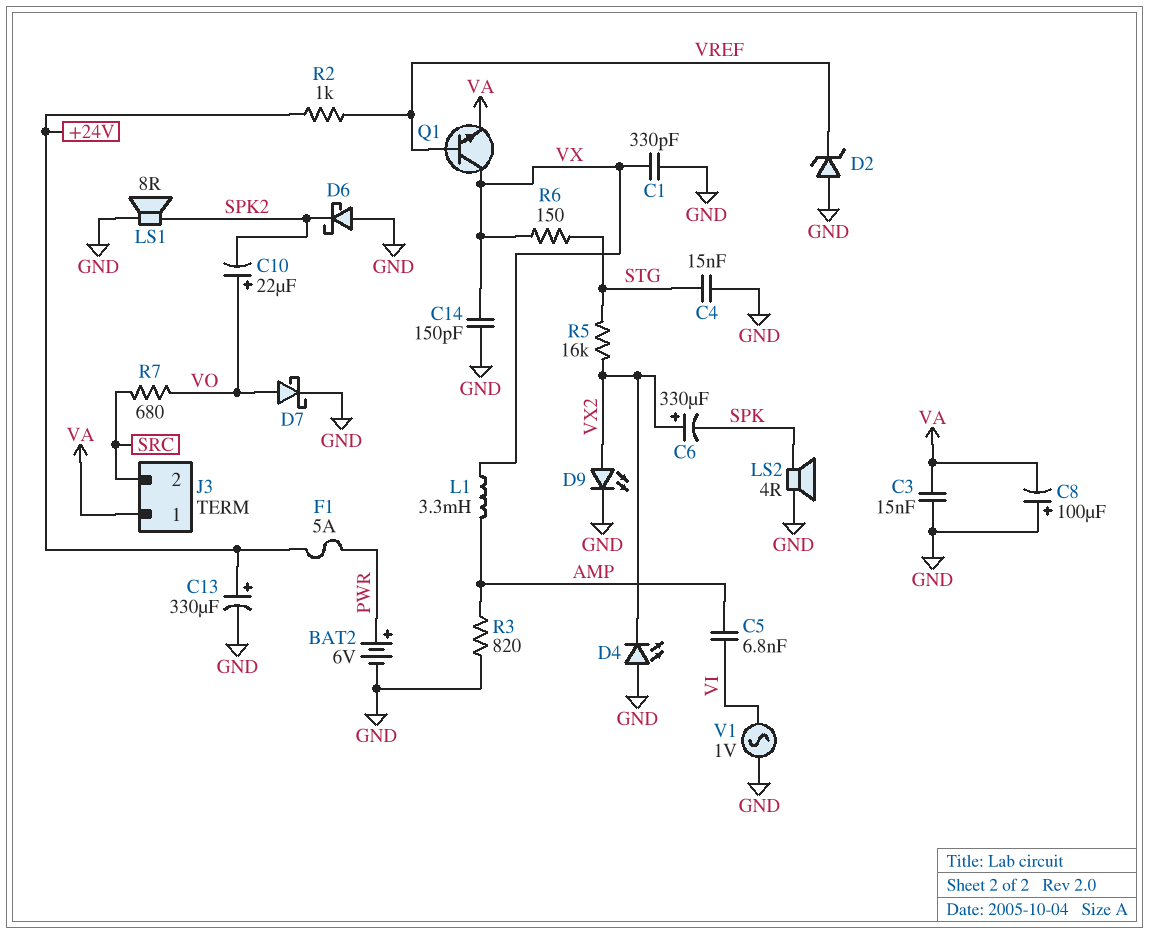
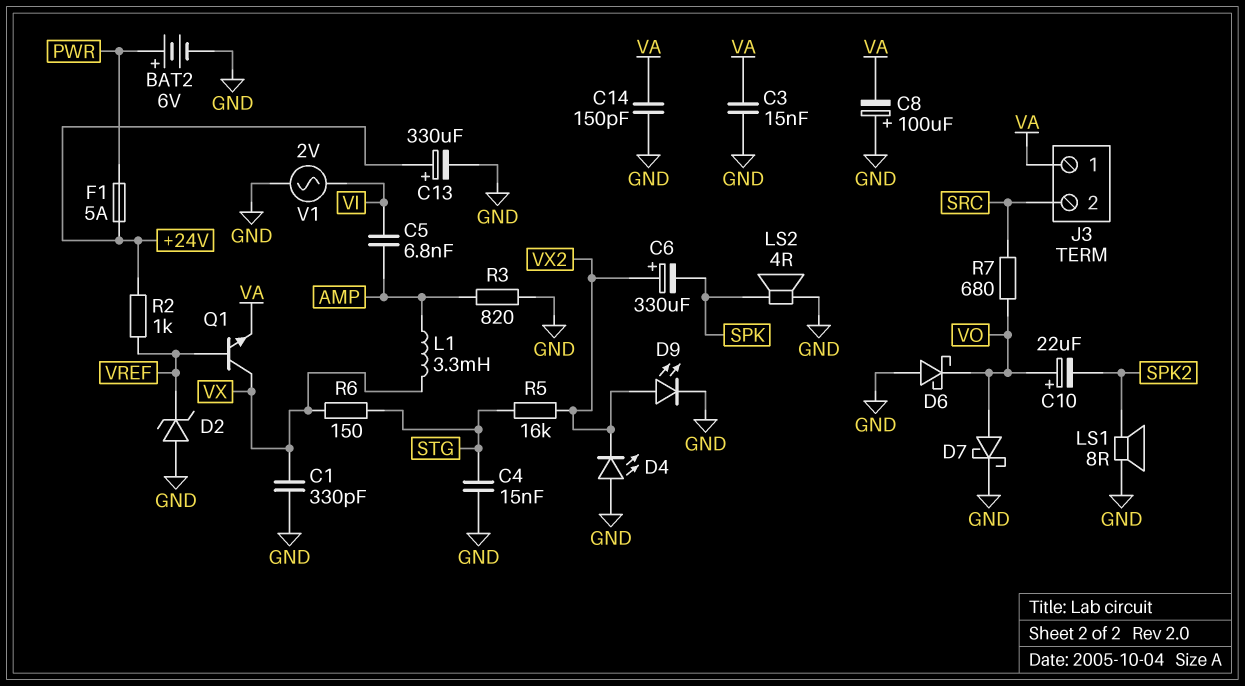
C14: 150pF (GND, VX) -> 150pF (GND, VA)
D6: schottky (A GND, K SPK2) -> schottky (A GND, K VO)
V1: AC 1V (GND, VI) -> AC 2V (GND, VI)

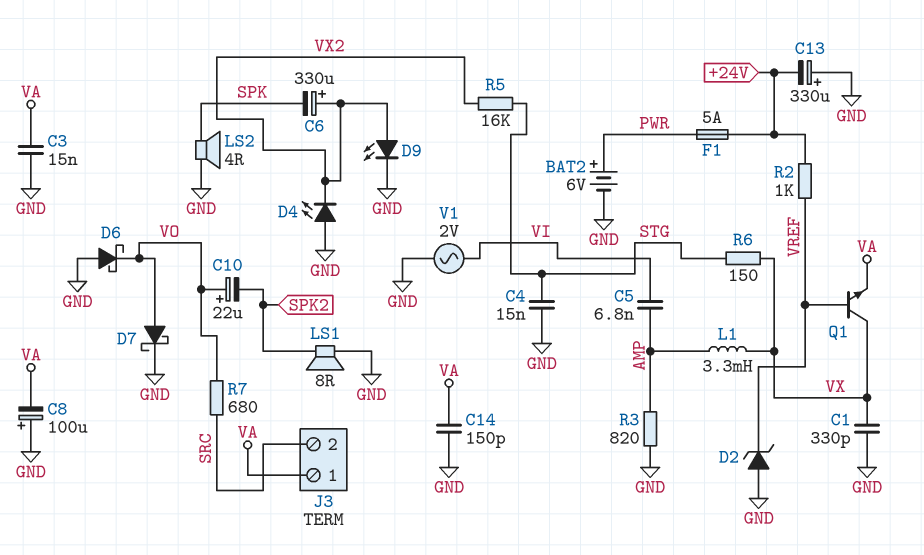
C13: 330uF (plus +24V, minus GND) -> 330uF (plus GND, minus +24V)

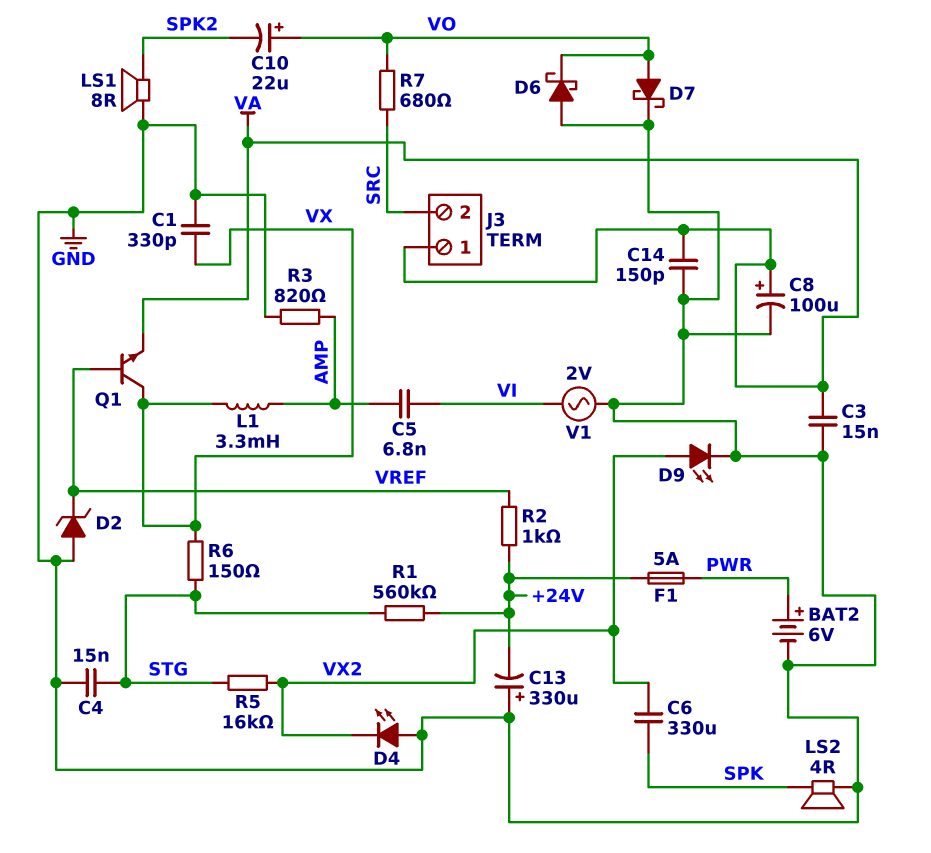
C6: 330uF (plus VX2, minus SPK) -> 330uF (SPK, VX2)
C8: 100uF (plus GND, minus VA) -> 100uF (plus VA, minus GND)
R1: none -> 560k (+24V, STG)

